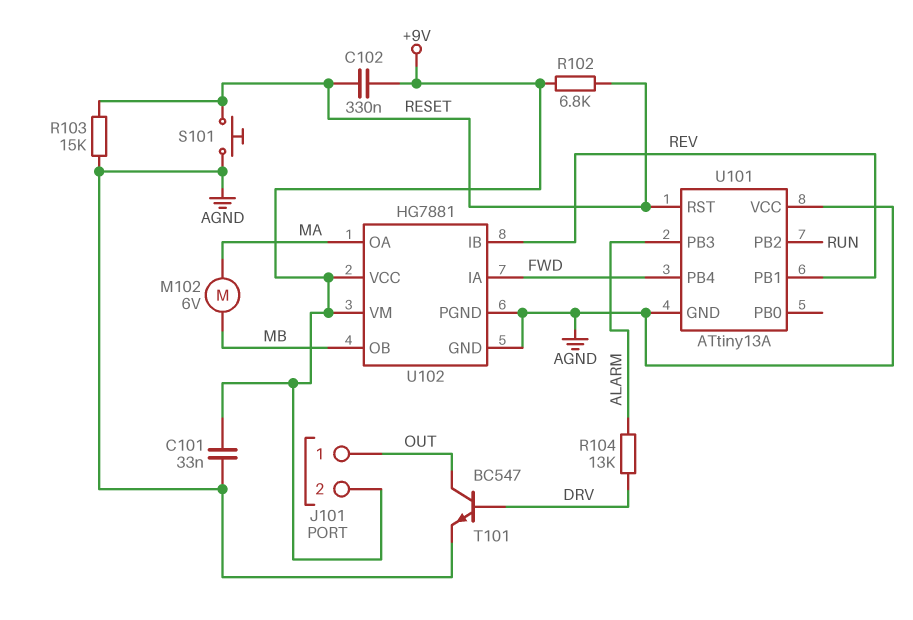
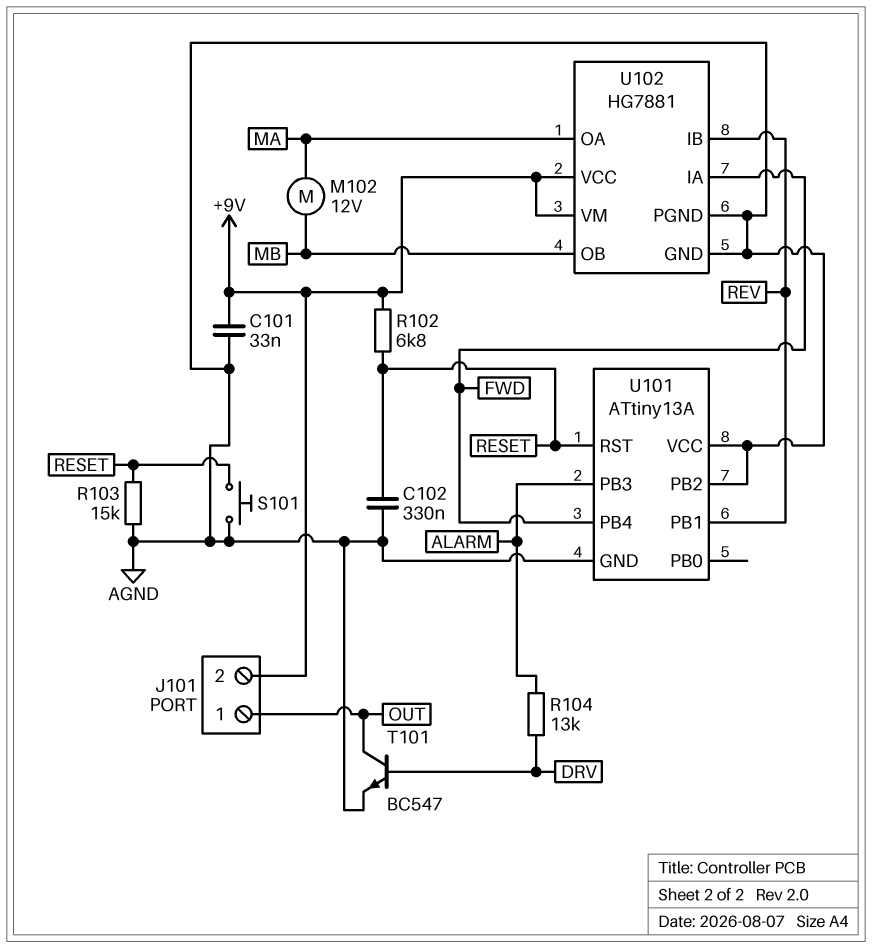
C102: 330nF (+9V, RESET) -> 330nF (AGND, RESET)
M102: motor 6V (MA, MB) -> motor 12V (MA, MB)
U101 pin PB2: RUN -> AGND

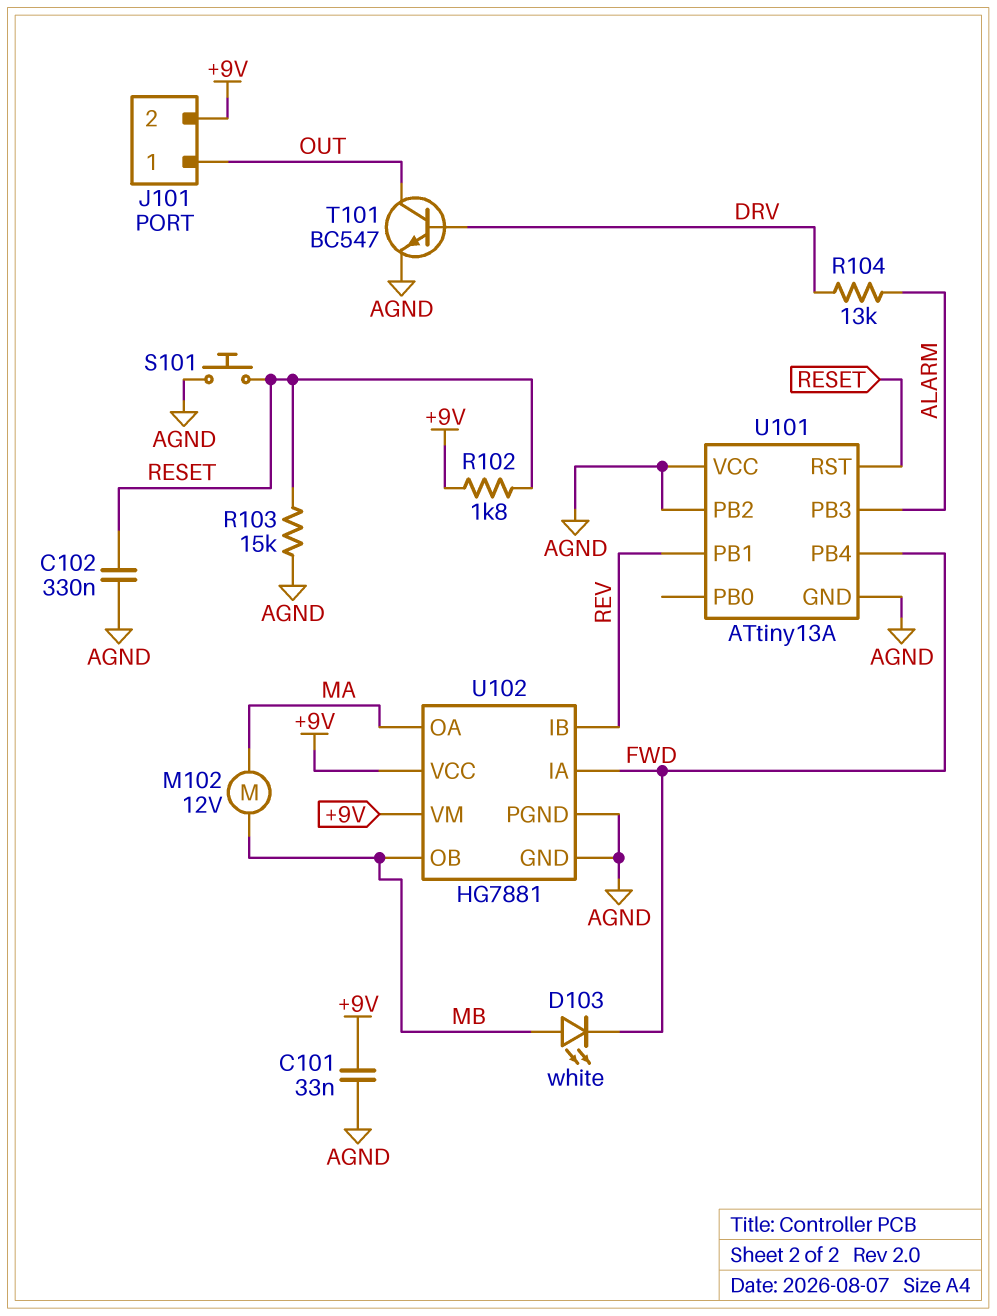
D103: none -> LED white (A MB, K FWD)
R102: 6.8k (+9V, RESET) -> 1.8k (+9V, RESET)

